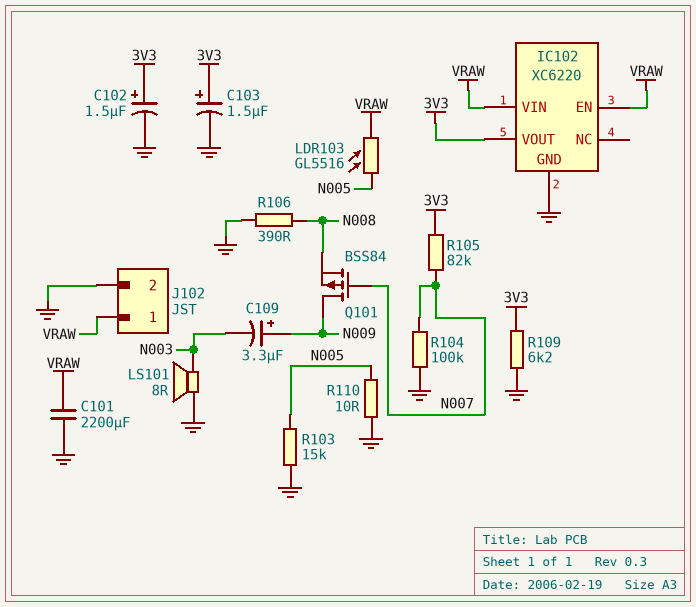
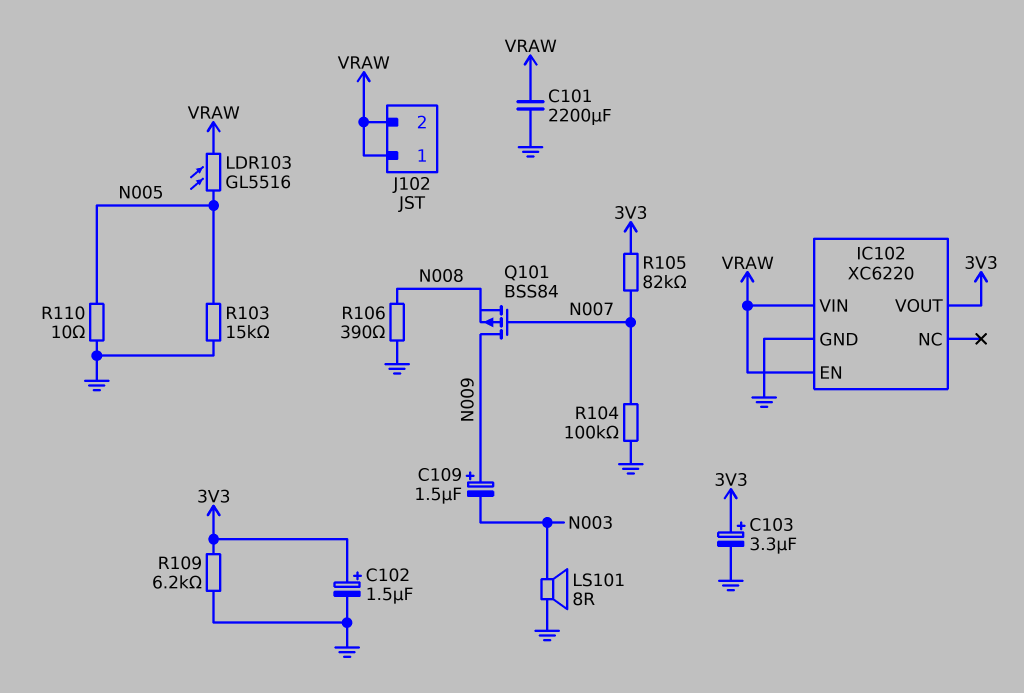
C103: 1.5uF (plus 3V3, minus GND) -> 3.3uF (plus 3V3, minus GND)
C109: 3.3uF (plus N009, minus N003) -> 1.5uF (plus N009, minus N003)
J102 pin 2: GND -> VRAW

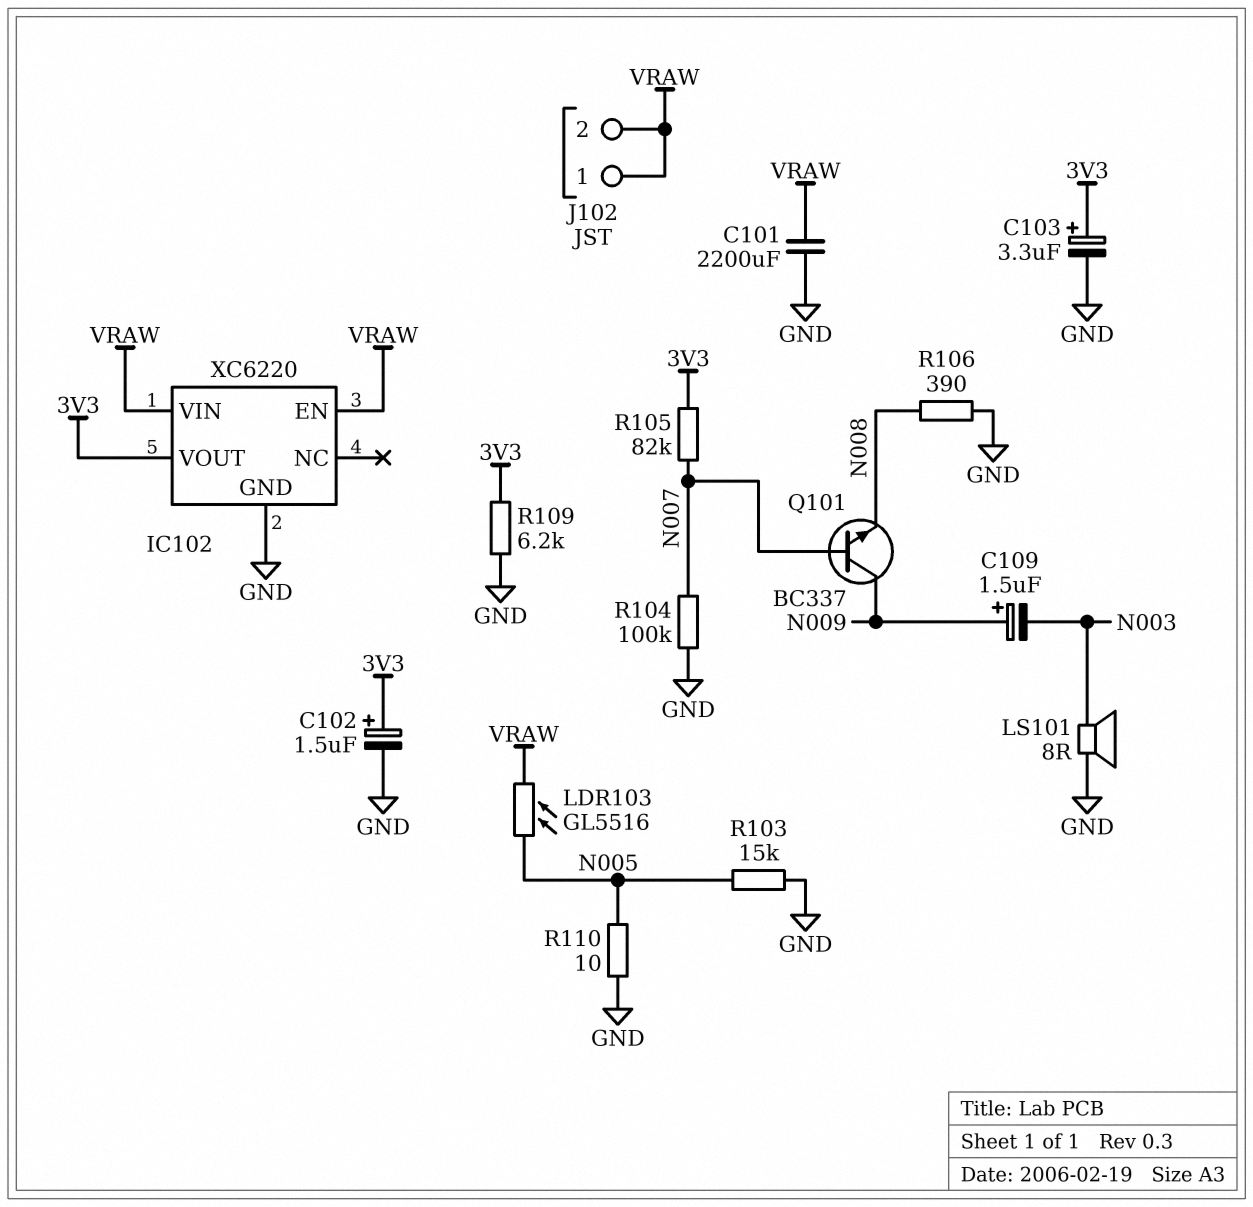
Q101: PMOS BSS84 (G N007, D N009, S N008) -> NPN BC337 (B N007, C N009, E N008)

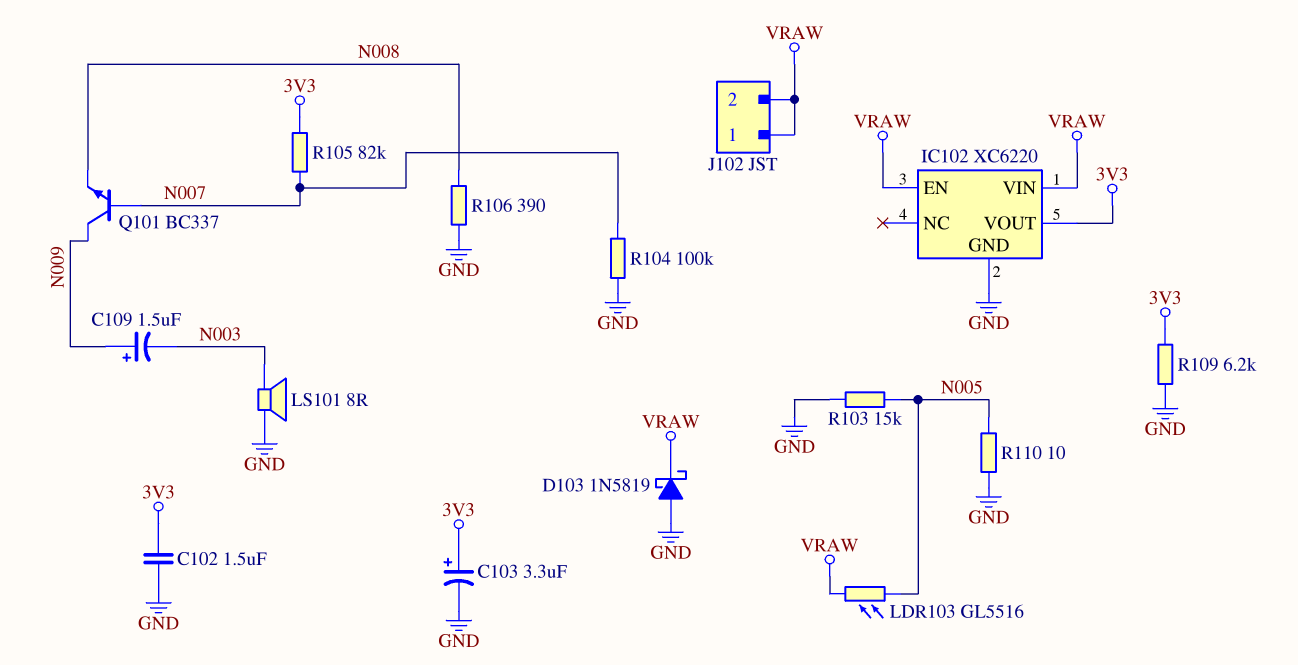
C101: 2200uF (GND, VRAW) -> none
C102: 1.5uF (plus 3V3, minus GND) -> 1.5uF (3V3, GND)
D103: none -> schottky 1N5819 (A GND, K VRAW)

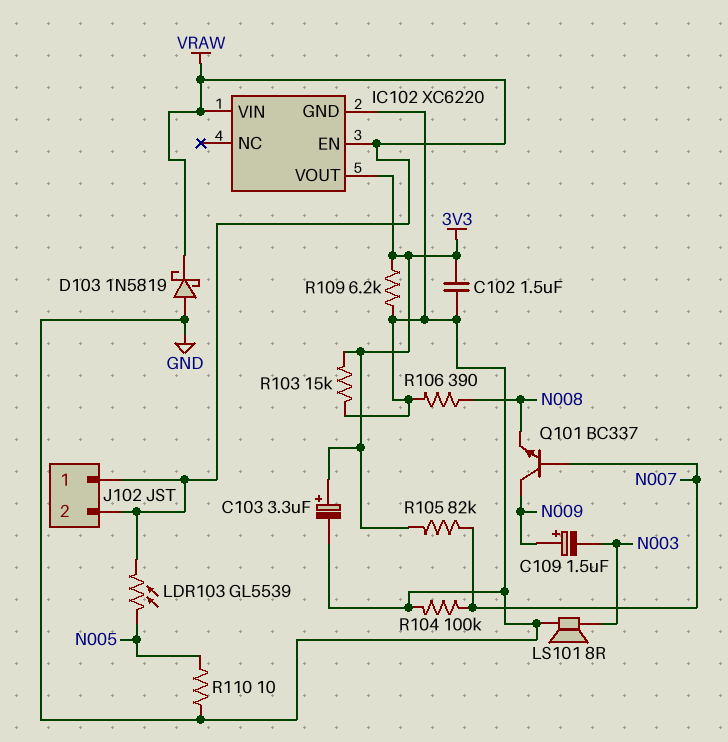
LDR103: GL5516 (N005, VRAW) -> GL5539 (N005, VRAW)
R103: 15k (GND, N005) -> 15k (3V3, GND)

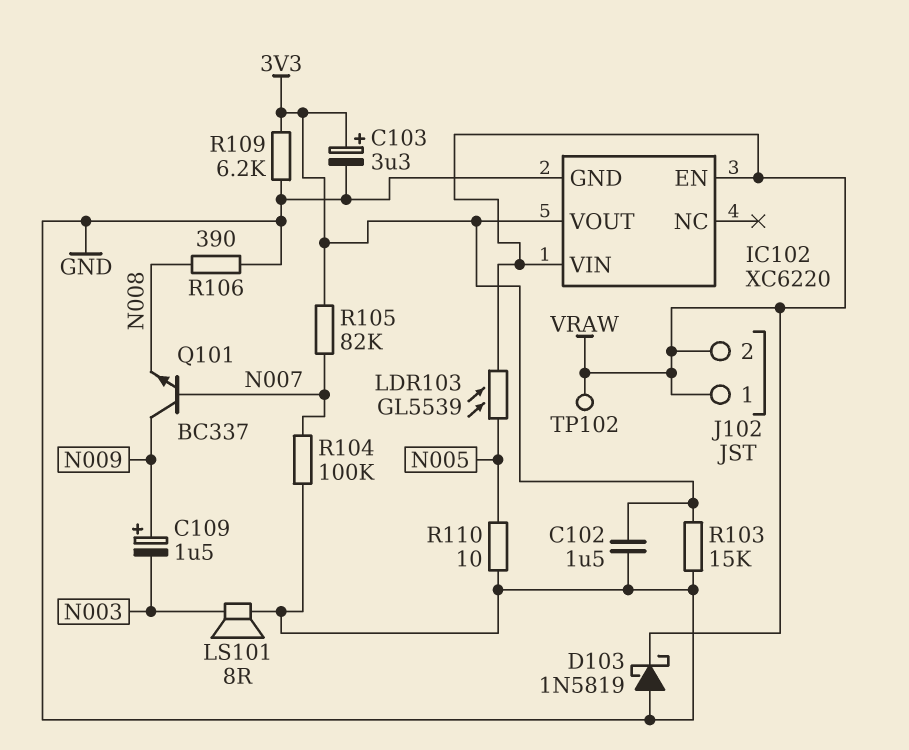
TP102: none -> test point (VRAW)

